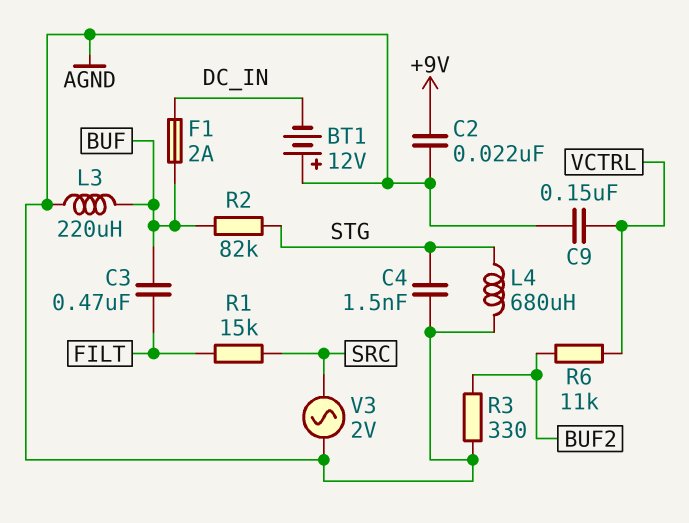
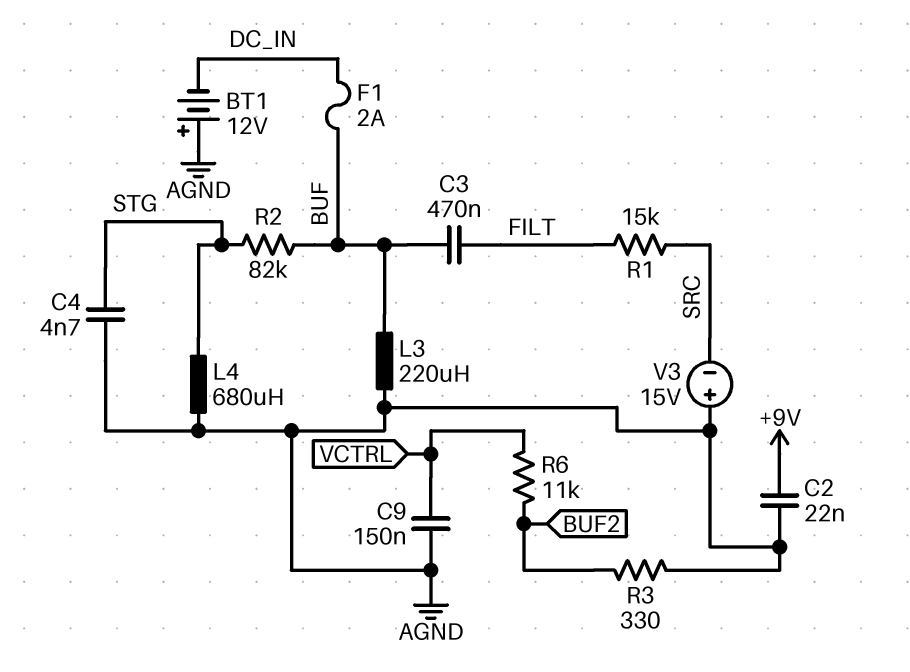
C4: 1.5nF (AGND, STG) -> 4.7nF (AGND, STG)
V3: AC 2V (AGND, SRC) -> 15V (plus AGND, minus SRC)

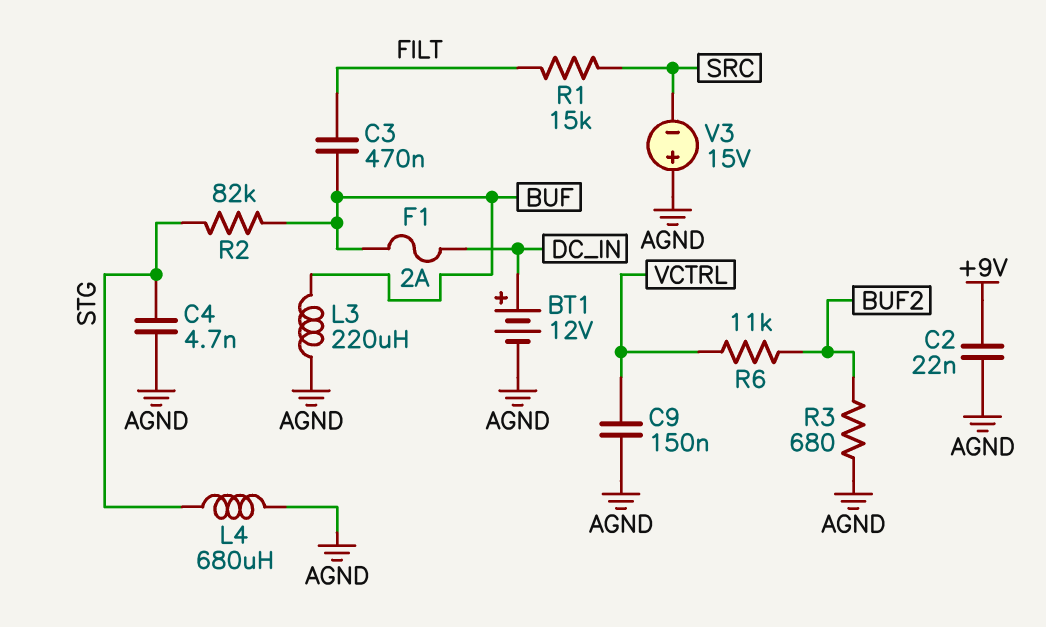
BT1: 12V (plus AGND, minus DC_IN) -> 12V (plus DC_IN, minus AGND)
R3: 330 (AGND, BUF2) -> 680 (AGND, BUF2)

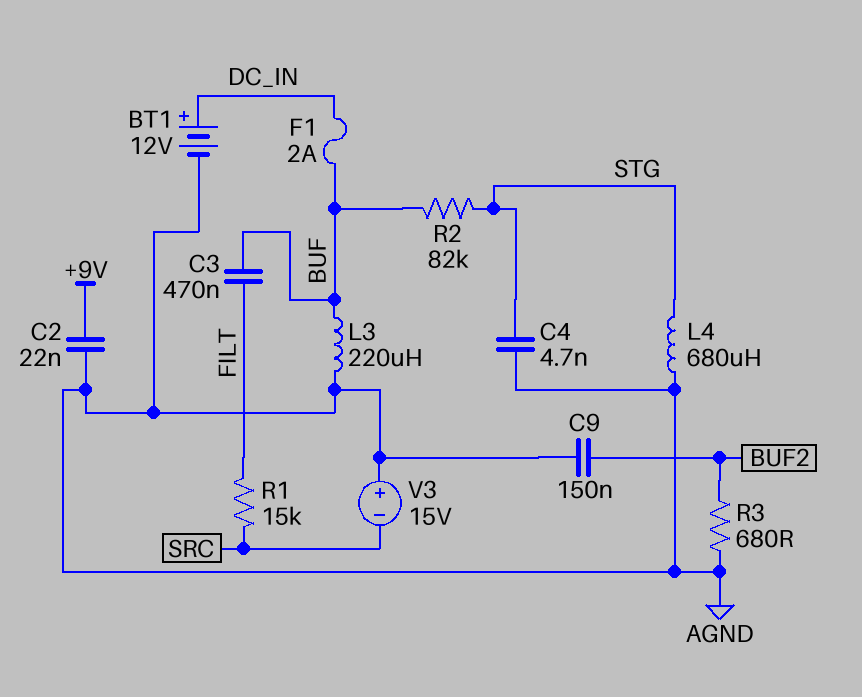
C9: 150nF (AGND, VCTRL) -> 150nF (AGND, BUF2)
R6: 11k (BUF2, VCTRL) -> none

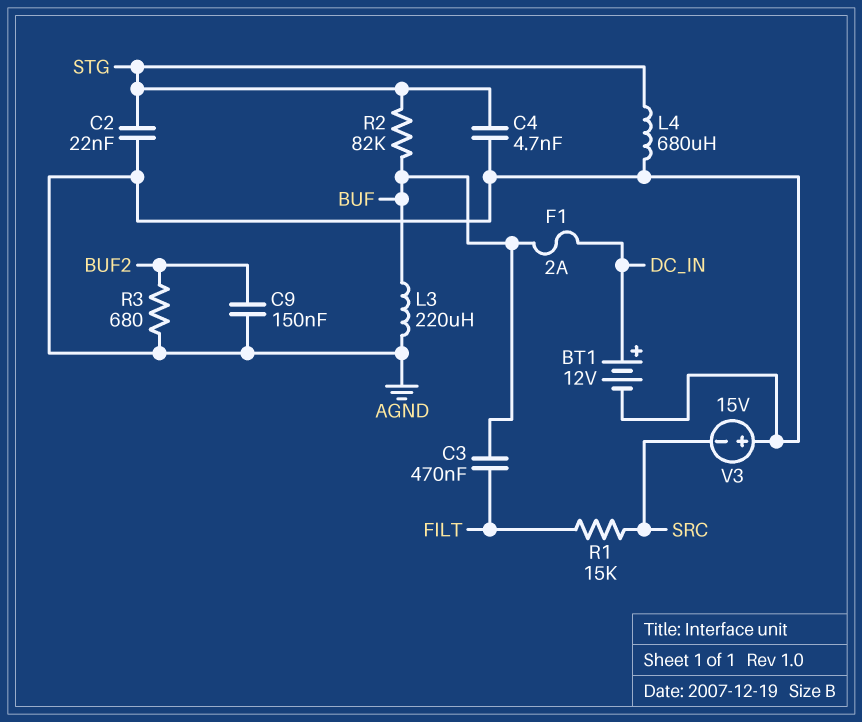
C2: 22nF (+9V, AGND) -> 22nF (AGND, STG)

